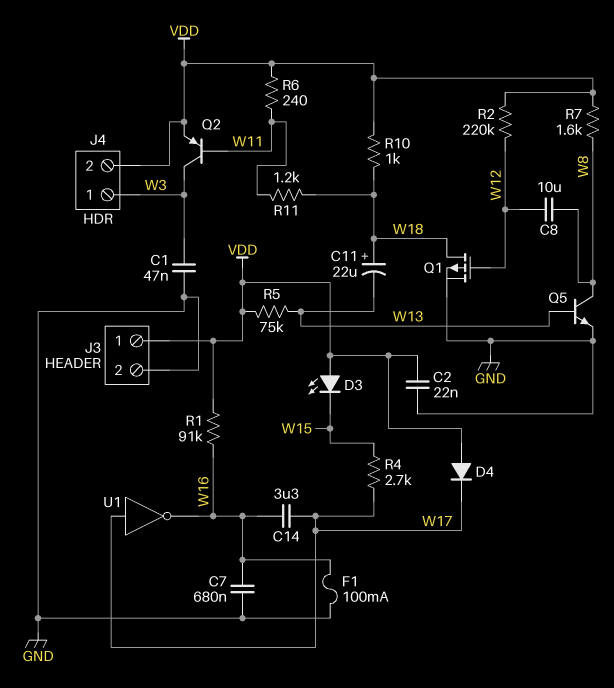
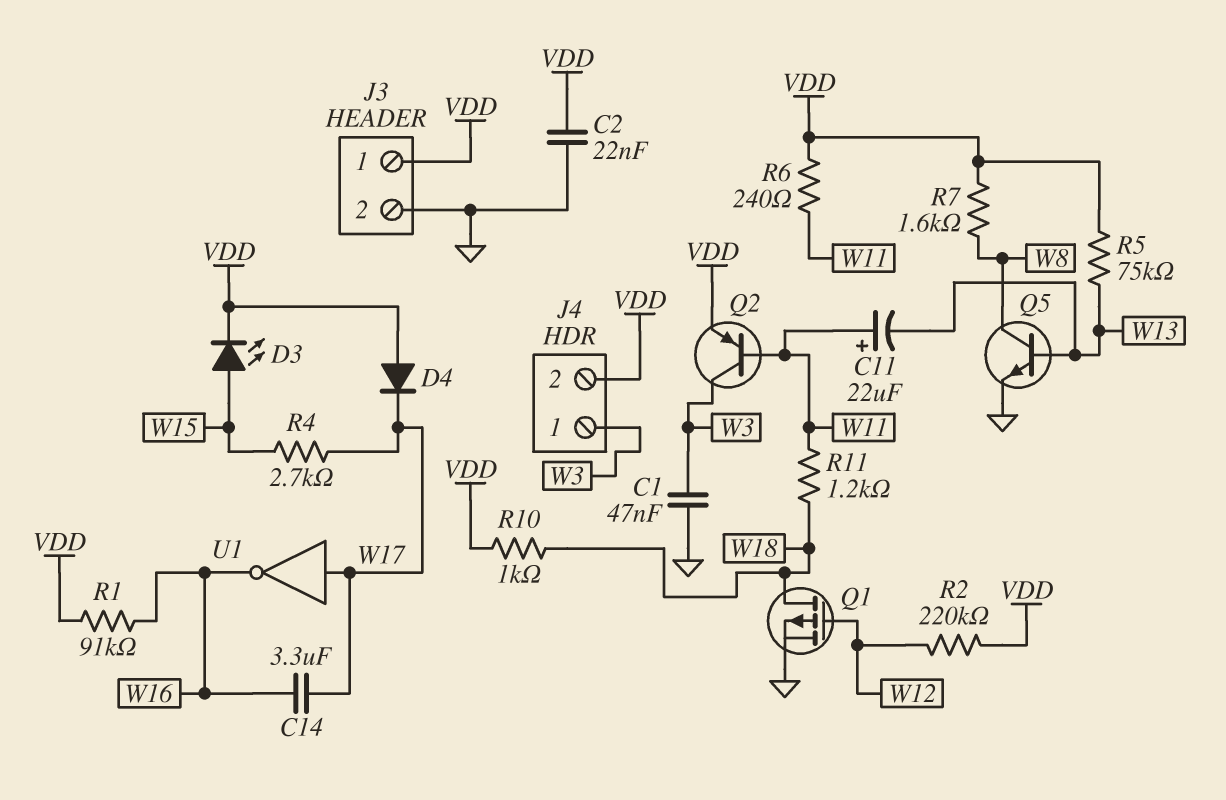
C7: 680nF (GND, W16) -> none
C8: 10uF (W8, W12) -> none
C11: 22uF (plus W18, minus W13) -> 22uF (plus W11, minus W13)
D3: LED (A VDD, K W15) -> LED (A W15, K VDD)
F1: 100mA (GND, W16) -> none

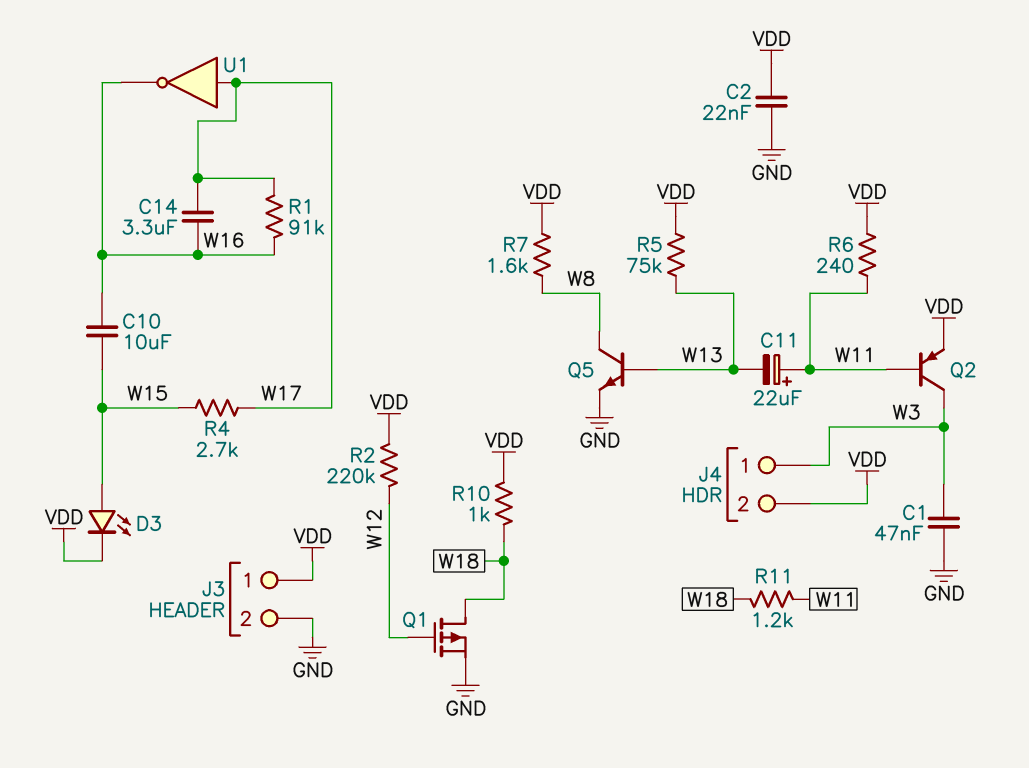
C10: none -> 10uF (W15, W16)
D4: diode (A VDD, K W17) -> none
R1: 91k (VDD, W16) -> 91k (W16, W17)

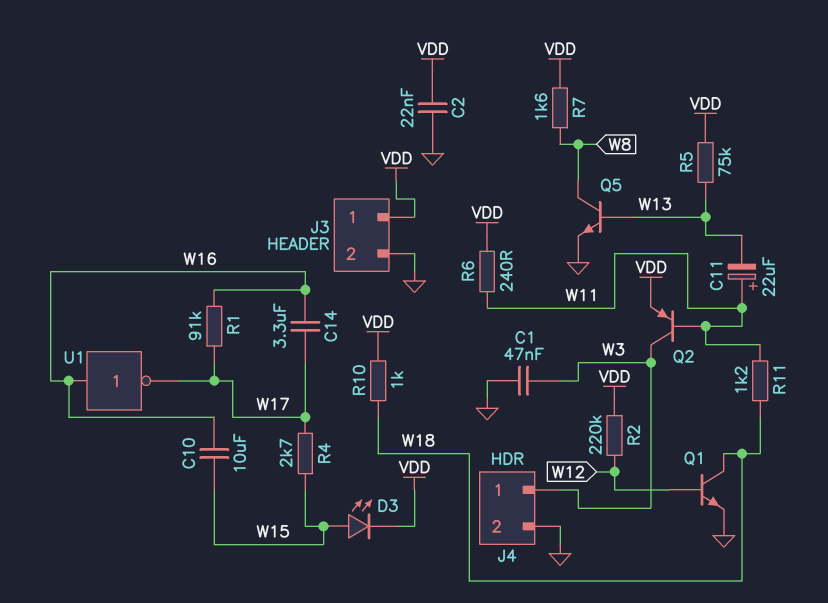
J4 pin 2: VDD -> GND
Q1: PMOS (G W12, D W18, S GND) -> NPN (B W12, C W18, E GND)
U1: NOT (in W17, out W16) -> NOT (in W16, out W17)

